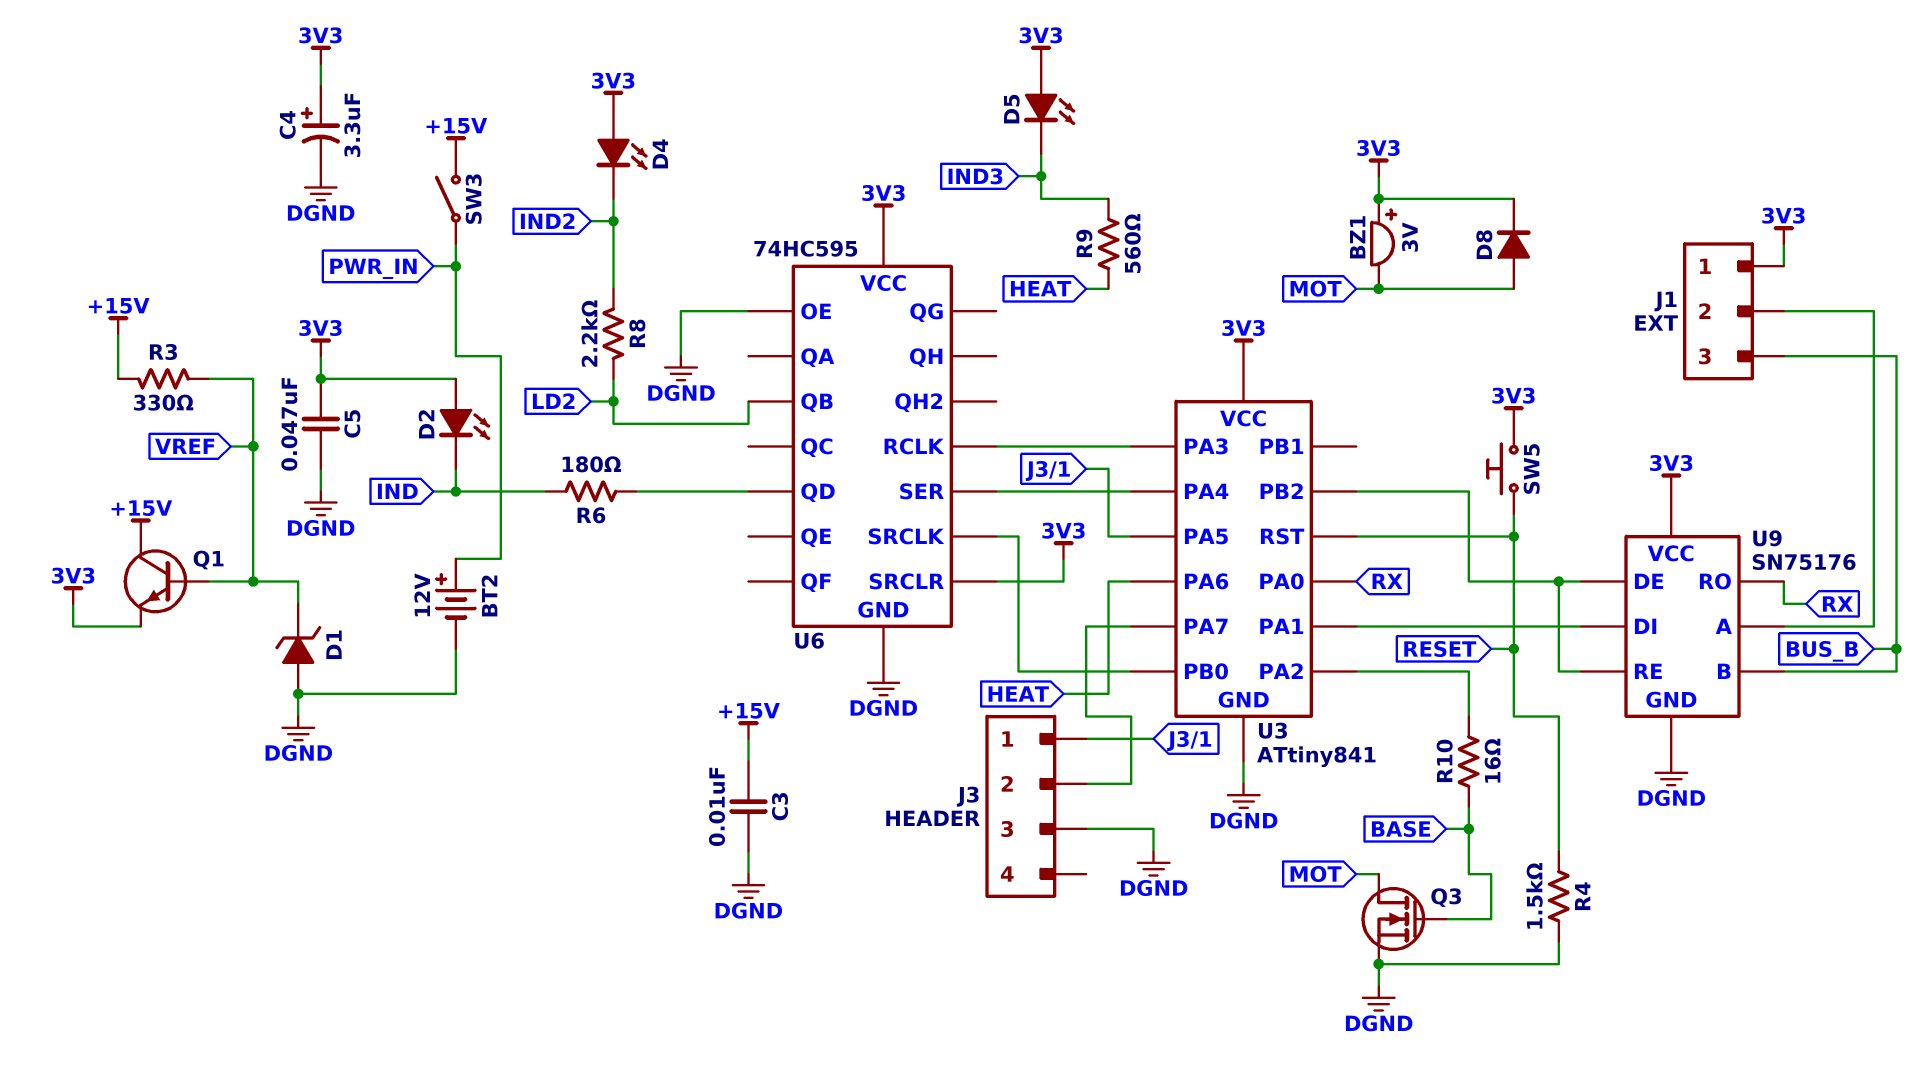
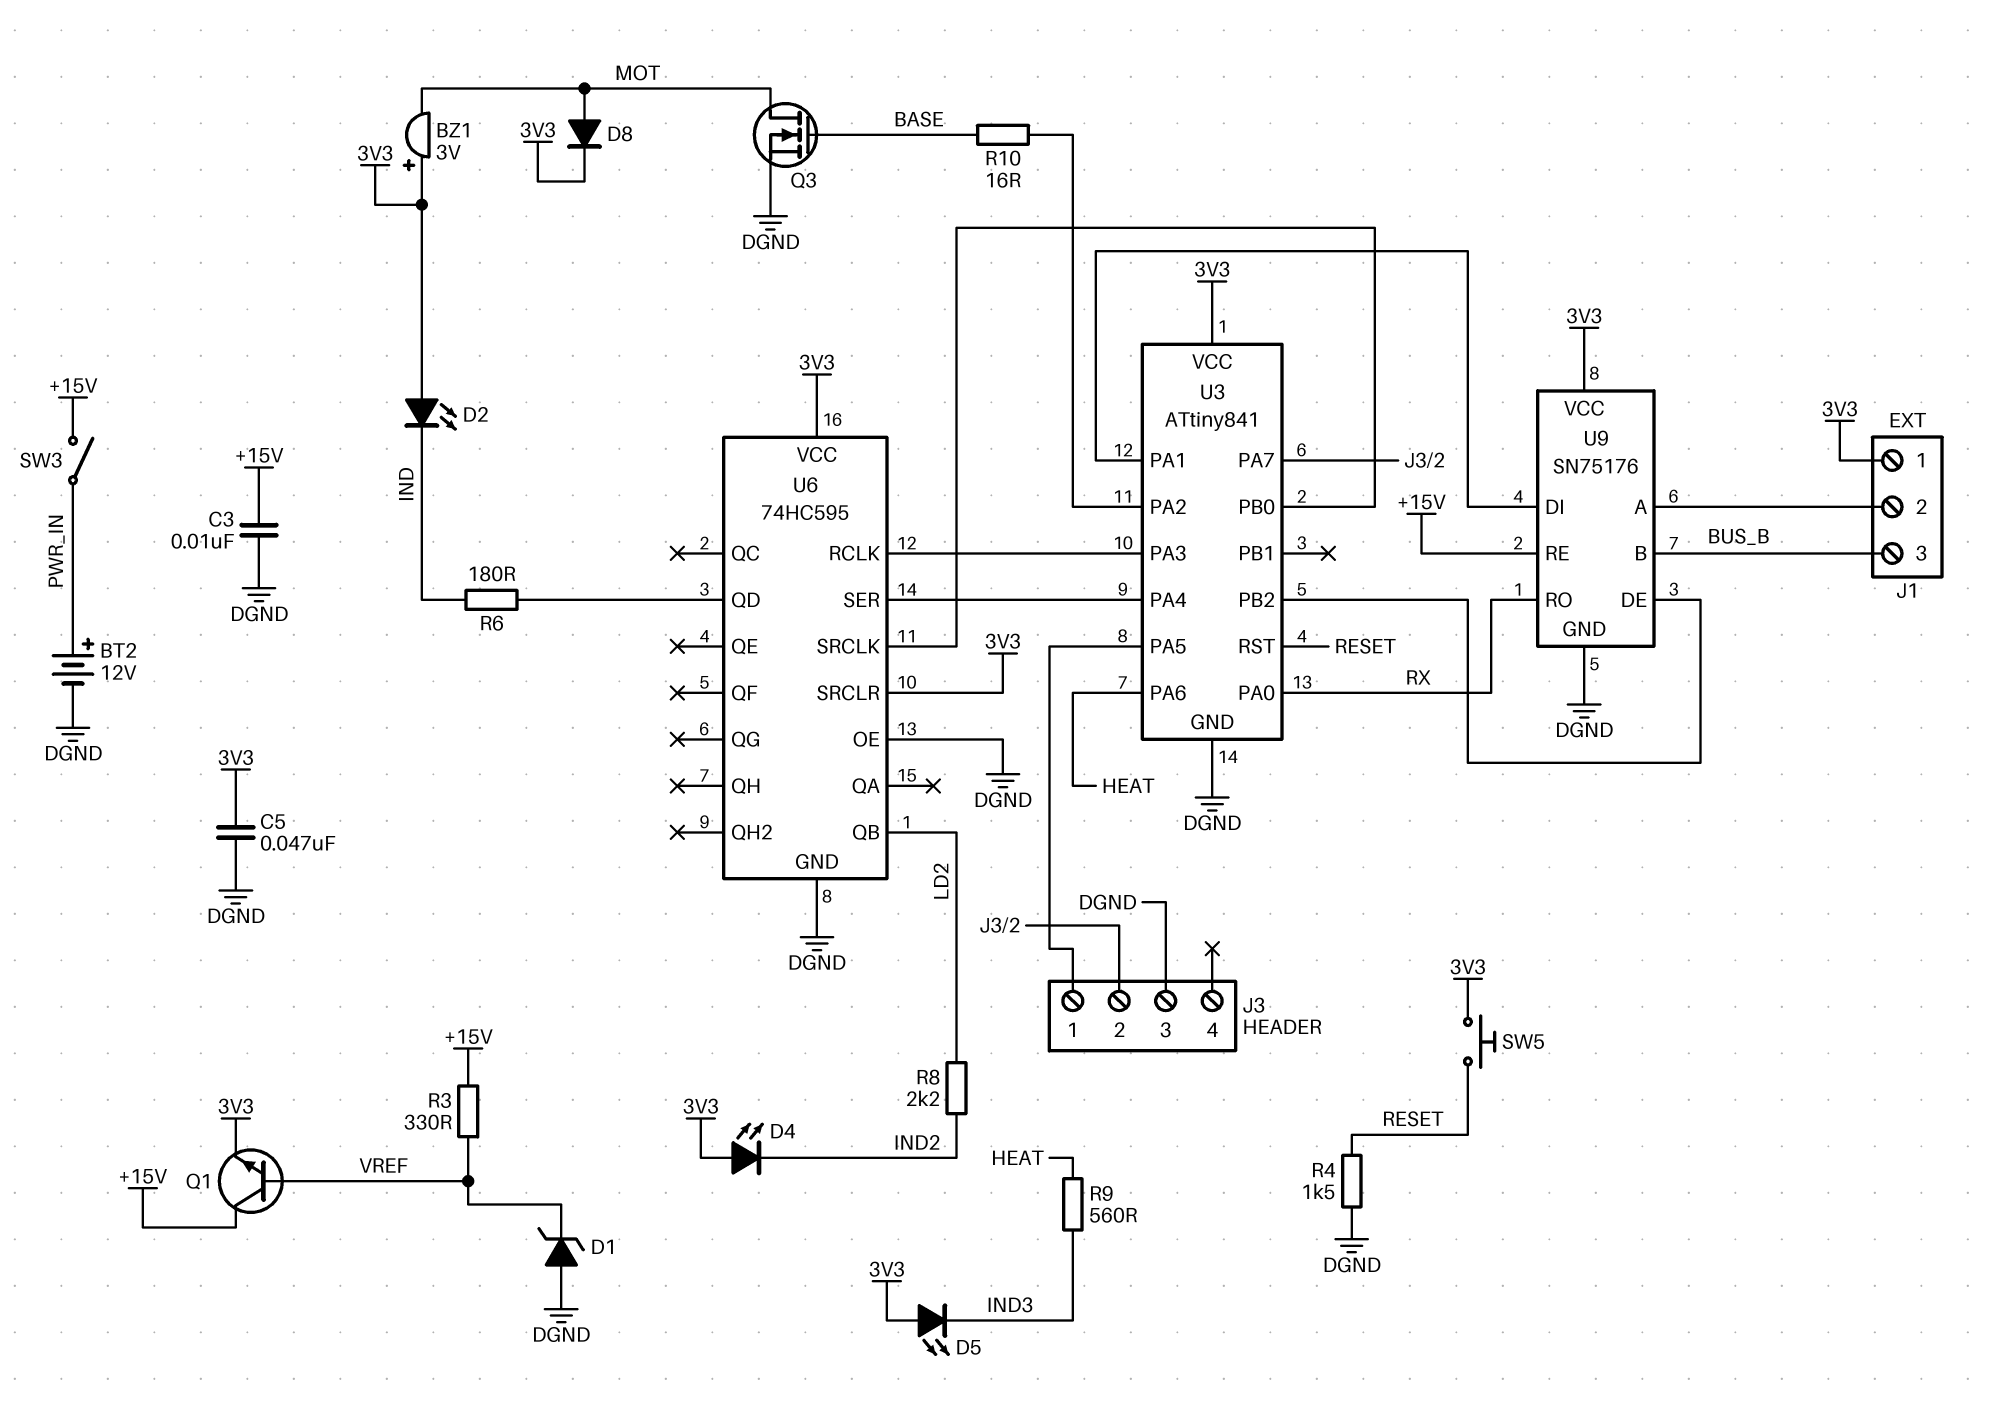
C4: 3.3uF (plus 3V3, minus DGND) -> none
U9 pin RE: U3/PB2 -> +15V

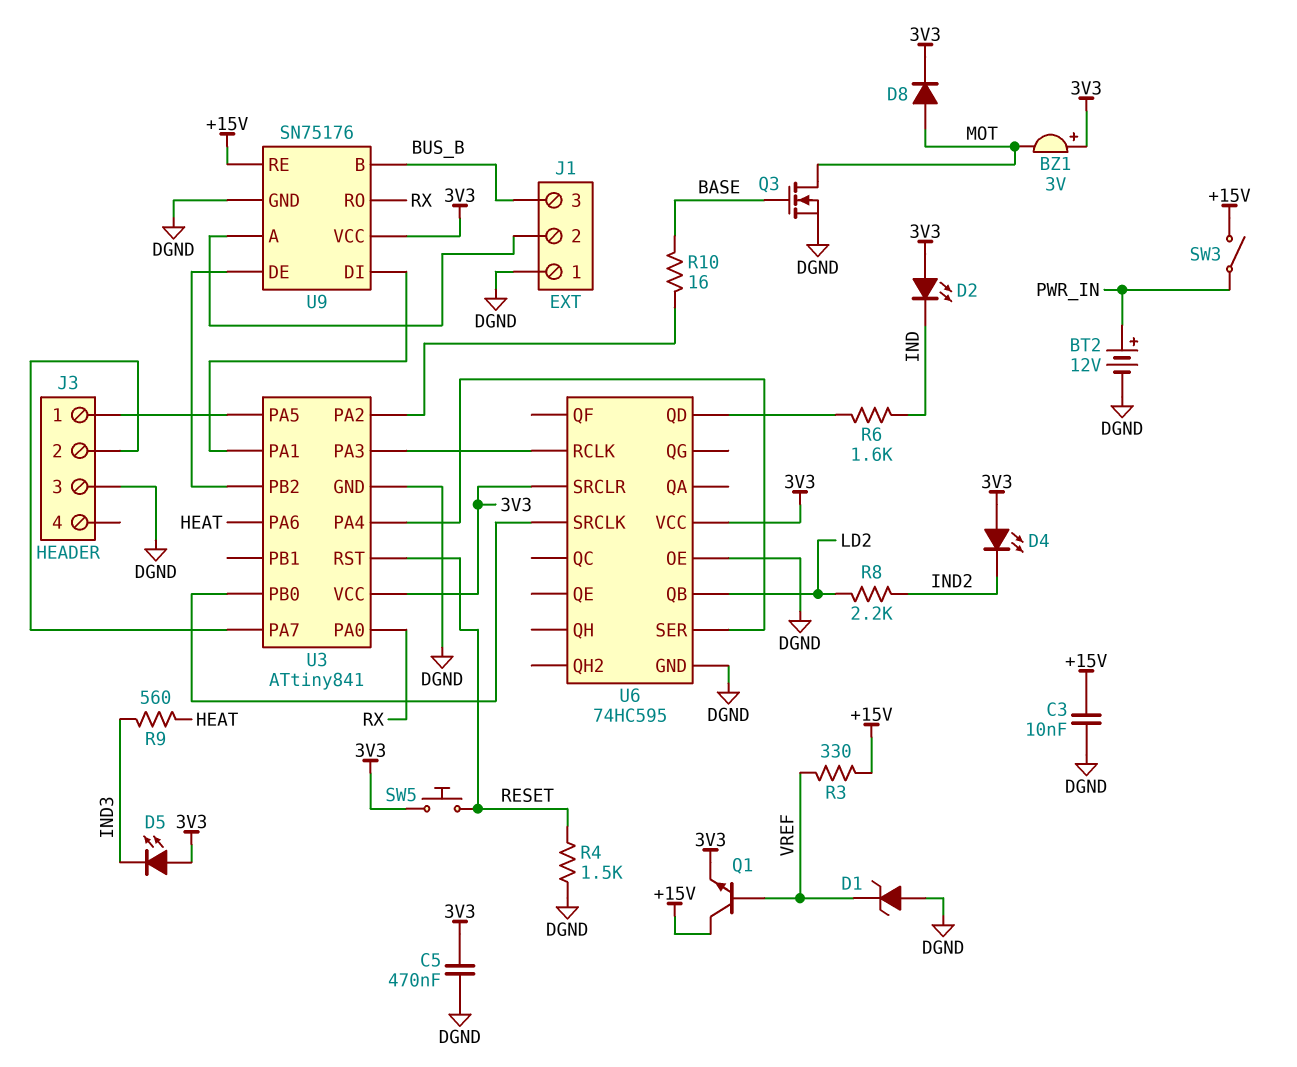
C5: 47nF (3V3, DGND) -> 470nF (3V3, DGND)
J1 pin 1: 3V3 -> DGND
R6: 180 (IND, U6/QD) -> 1.6k (IND, U6/QD)

